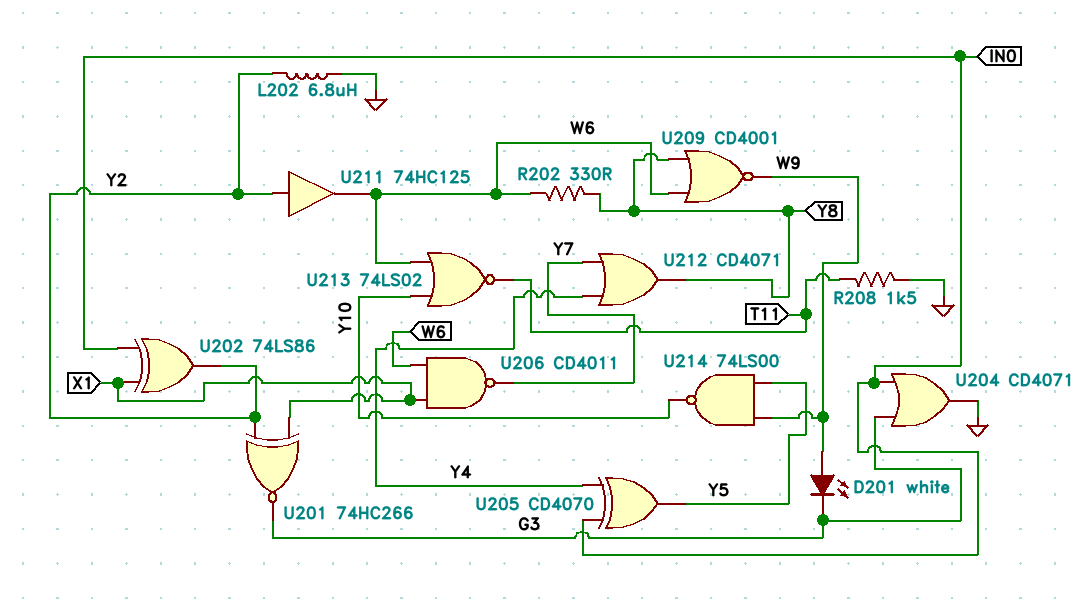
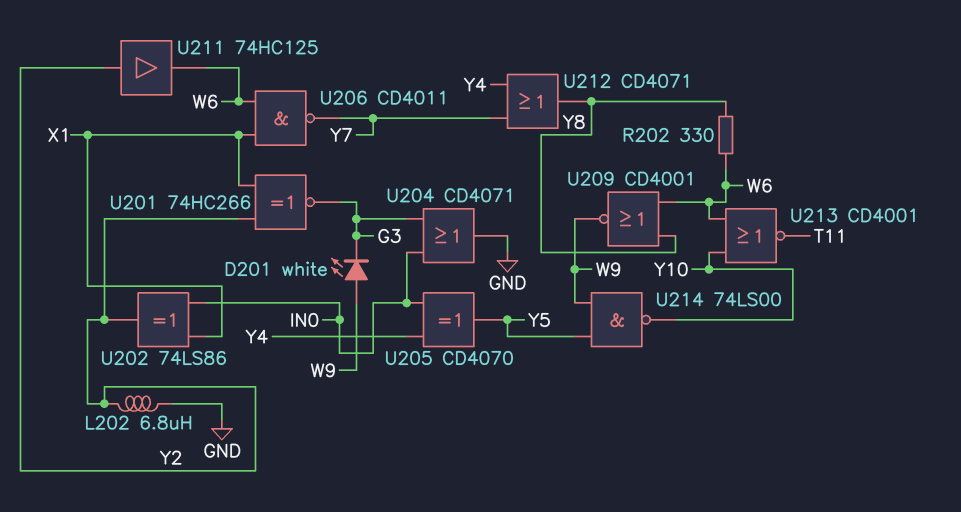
R208: 1.5k (GND, T11) -> none
U213: NOR 74LS02 (in W6, in Y10, out T11) -> NOR CD4001 (in W6, in Y10, out T11)

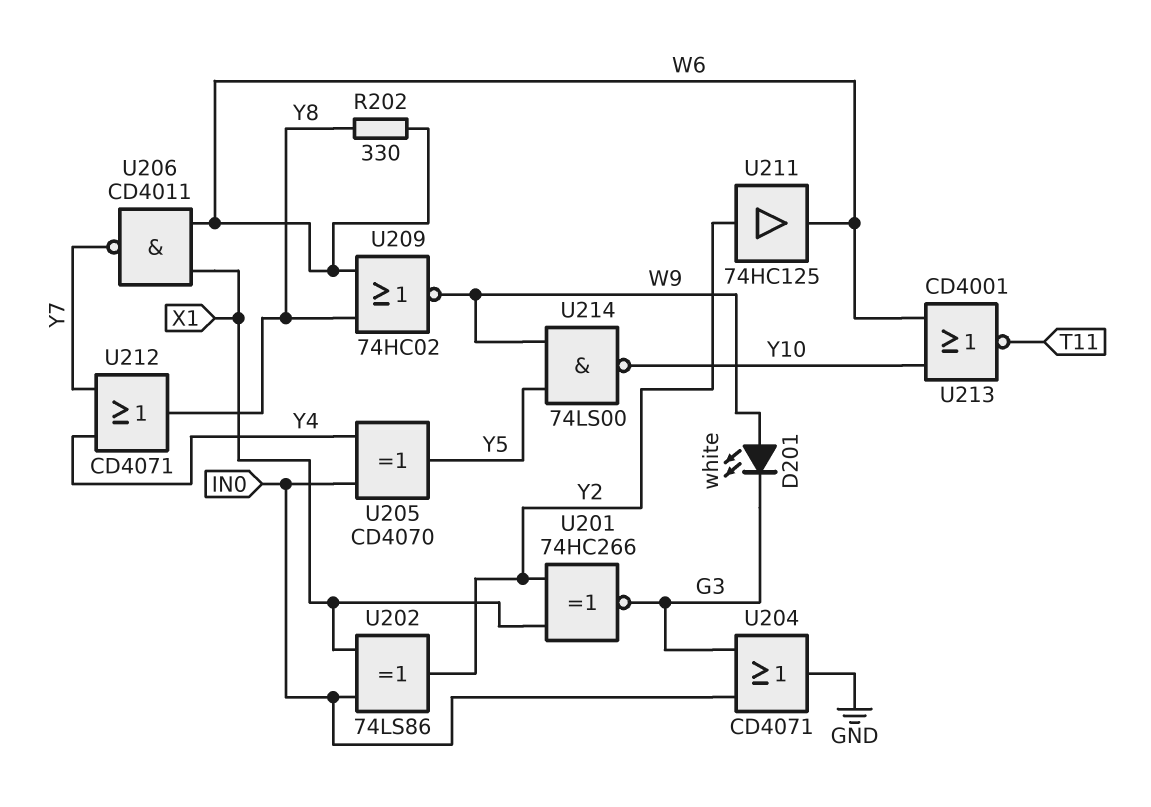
L202: 6.8uH (GND, Y2) -> none
U209: NOR CD4001 (in W6, in Y8, out W9) -> NOR 74HC02 (in W6, in Y8, out W9)

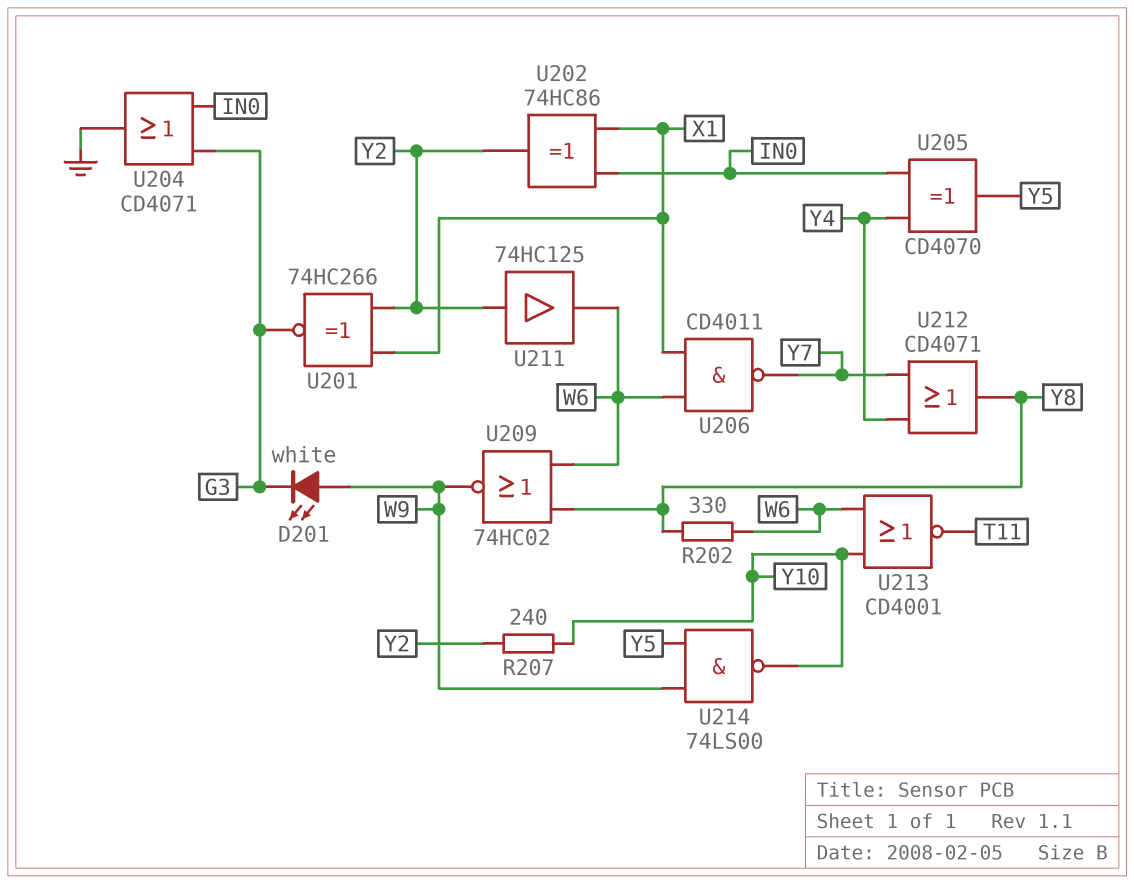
R207: none -> 240 (Y2, Y10)
U202: XOR 74LS86 (in IN0, in X1, out Y2) -> XOR 74HC86 (in IN0, in X1, out Y2)

